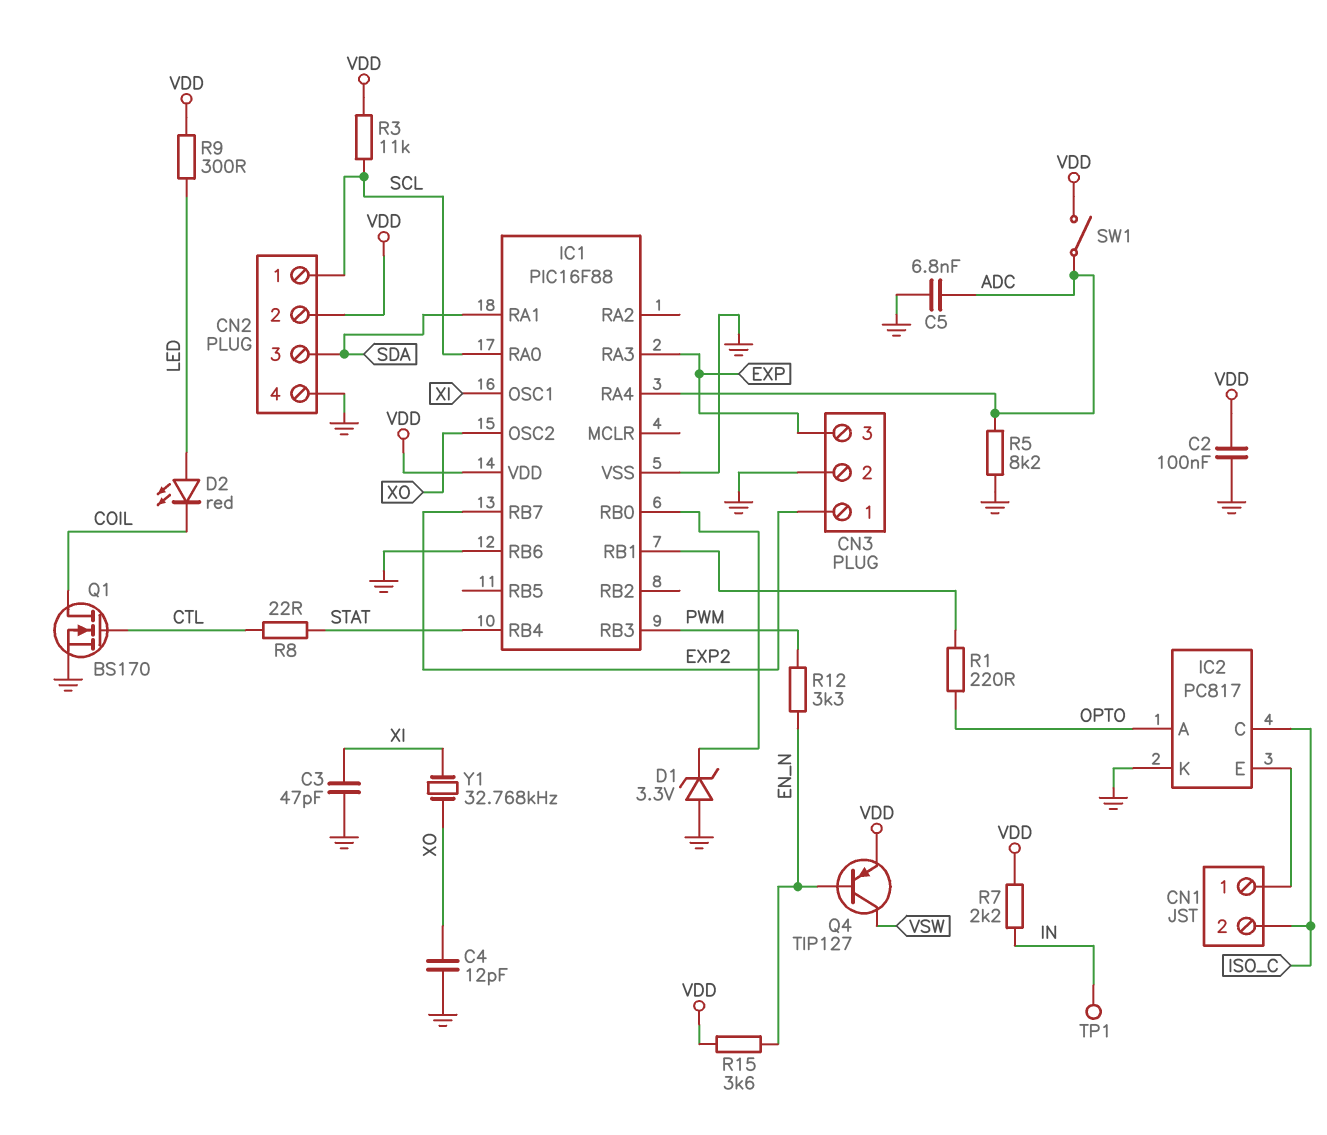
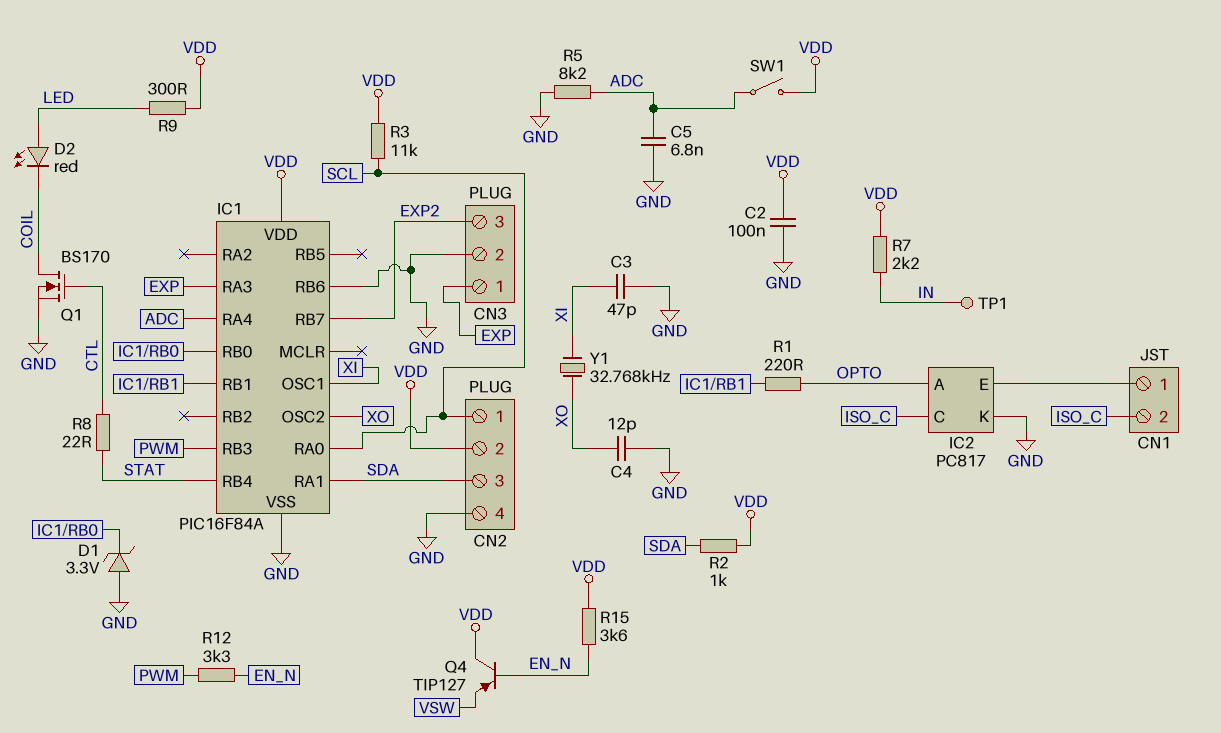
CN3 pin 1: EXP2 -> EXP
CN3 pin 3: EXP -> EXP2
IC1: PIC16F88 -> PIC16F84A
Q4: PNP TIP127 (B EN_N, C VSW, E VDD) -> PNP TIP127 (B EN_N, C VDD, E VSW)
R2: none -> 1k (SDA, VDD)

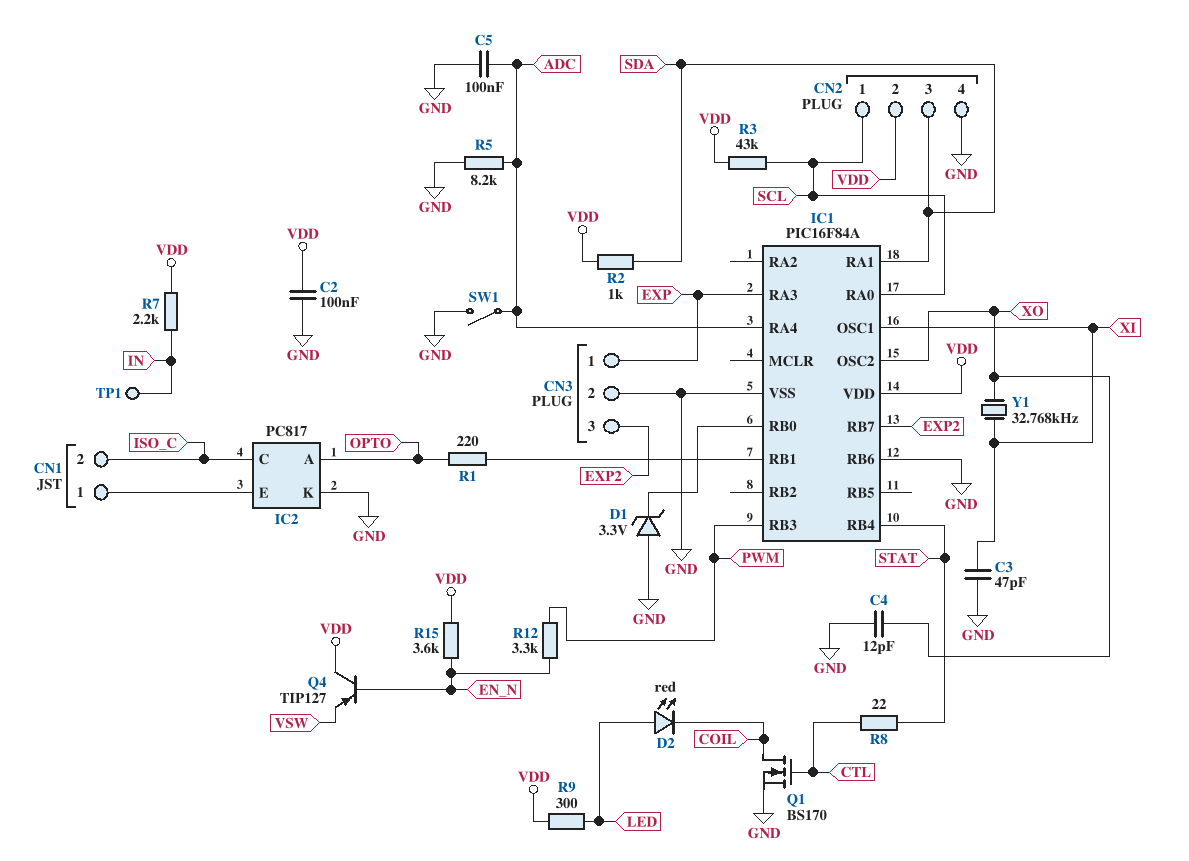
C5: 6.8nF (ADC, GND) -> 100nF (ADC, GND)
R3: 11k (SCL, VDD) -> 43k (SCL, VDD)
SW1: switch (ADC, VDD) -> switch (ADC, GND)

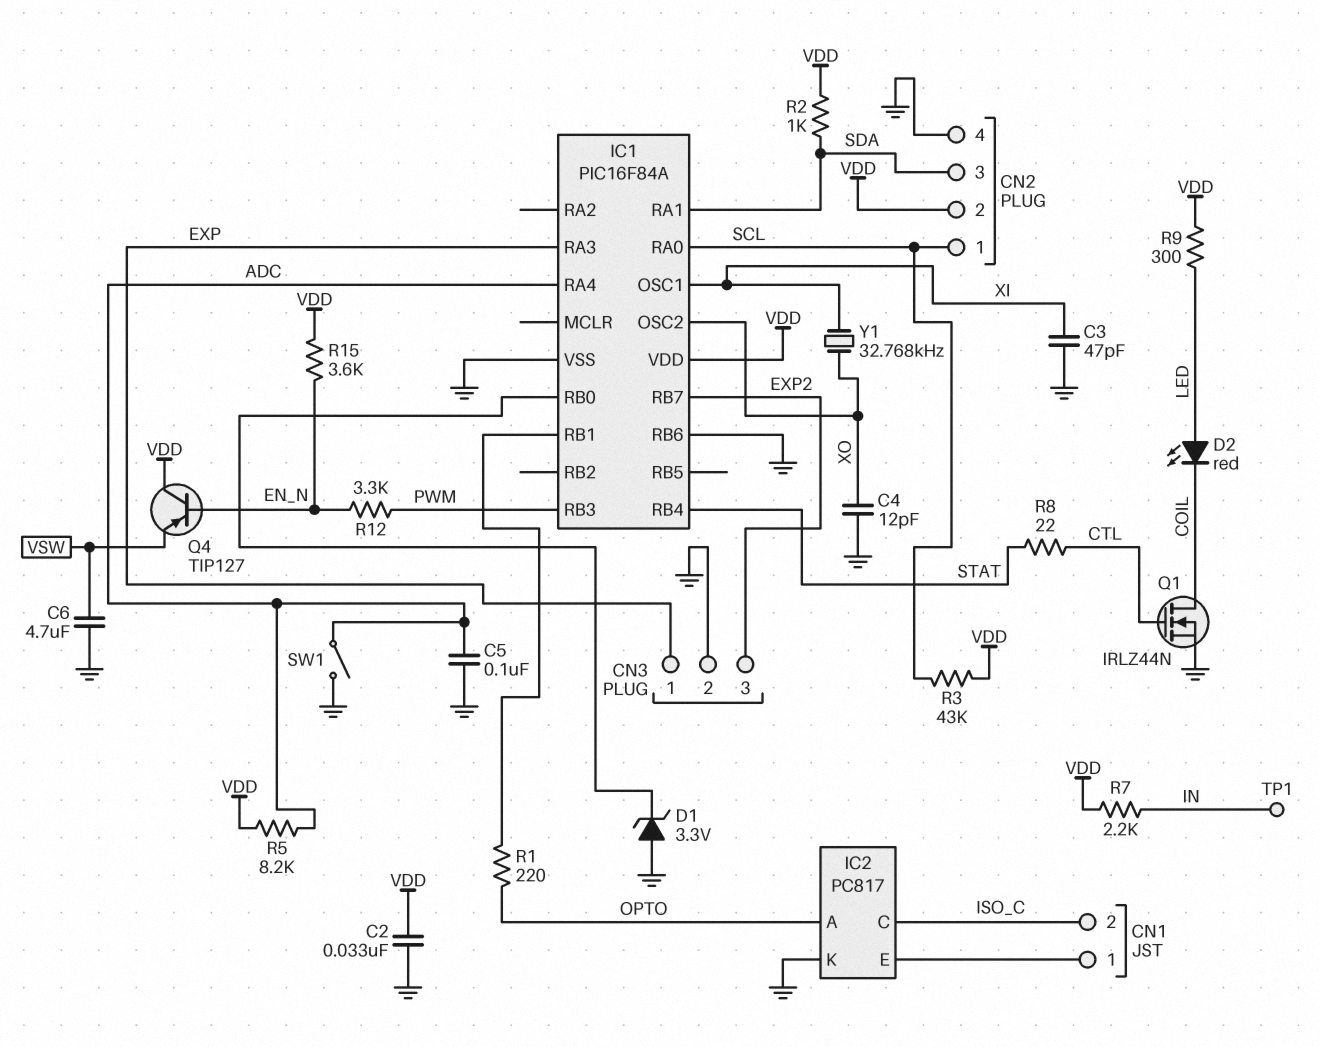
C2: 100nF (GND, VDD) -> 33nF (GND, VDD)
C6: none -> 4.7uF (GND, VSW)
Q1: NMOS BS170 (G CTL, D COIL, S GND) -> NMOS IRLZ44N (G CTL, D COIL, S GND)
R5: 8.2k (ADC, GND) -> 8.2k (ADC, VDD)

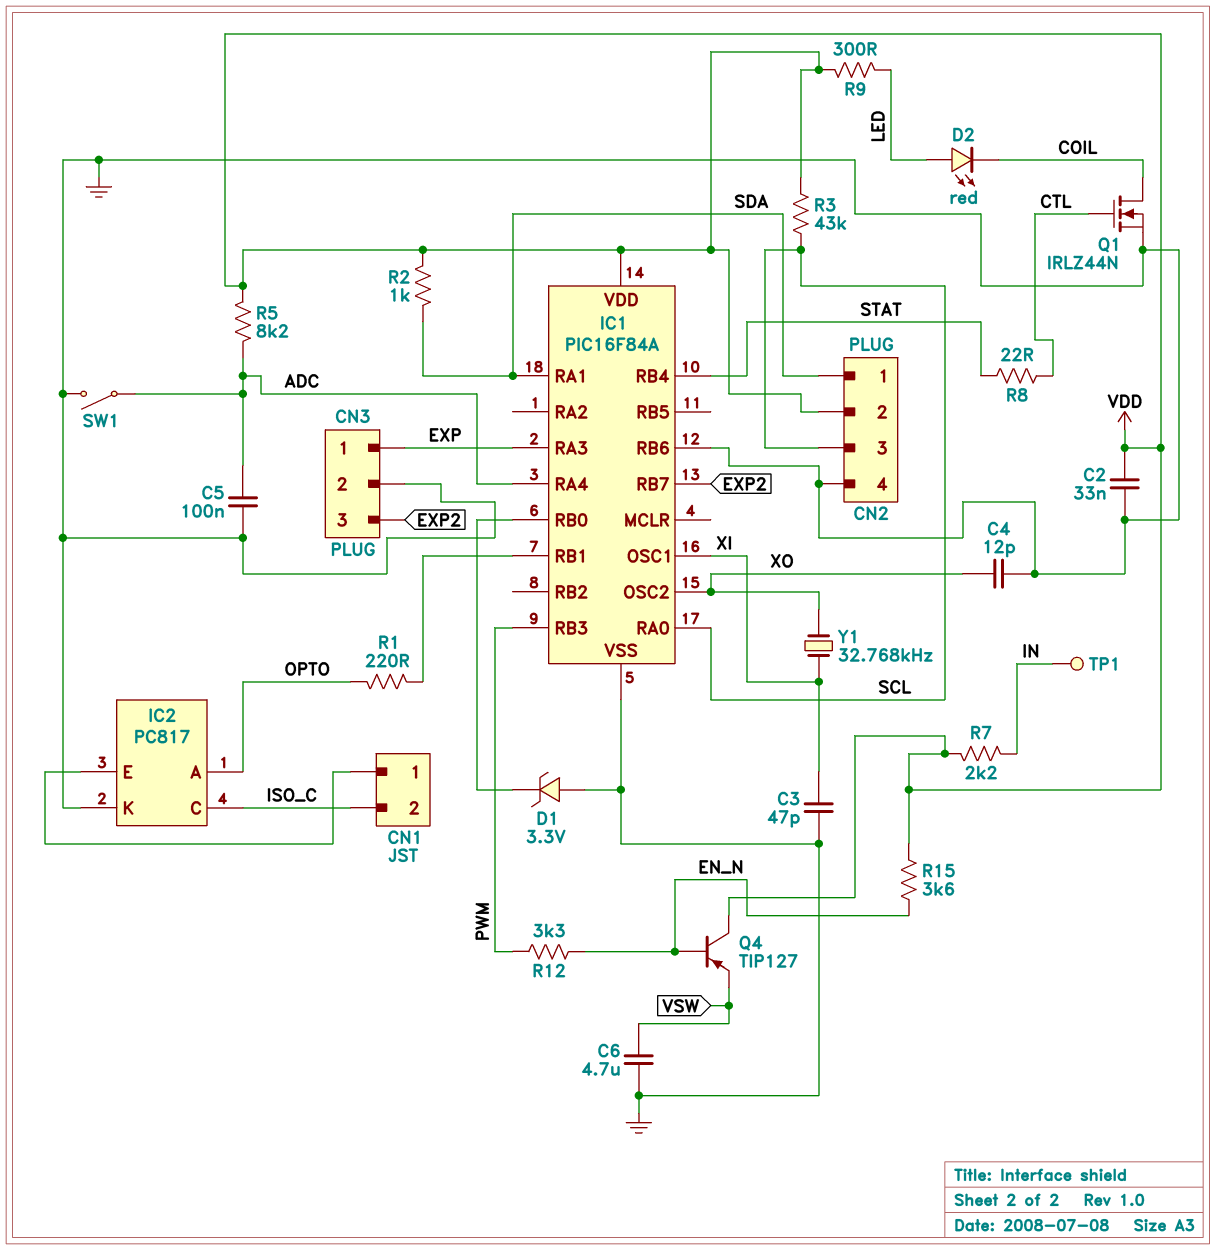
CN2 pin 1: SCL -> SDA
CN2 pin 3: SDA -> SCL

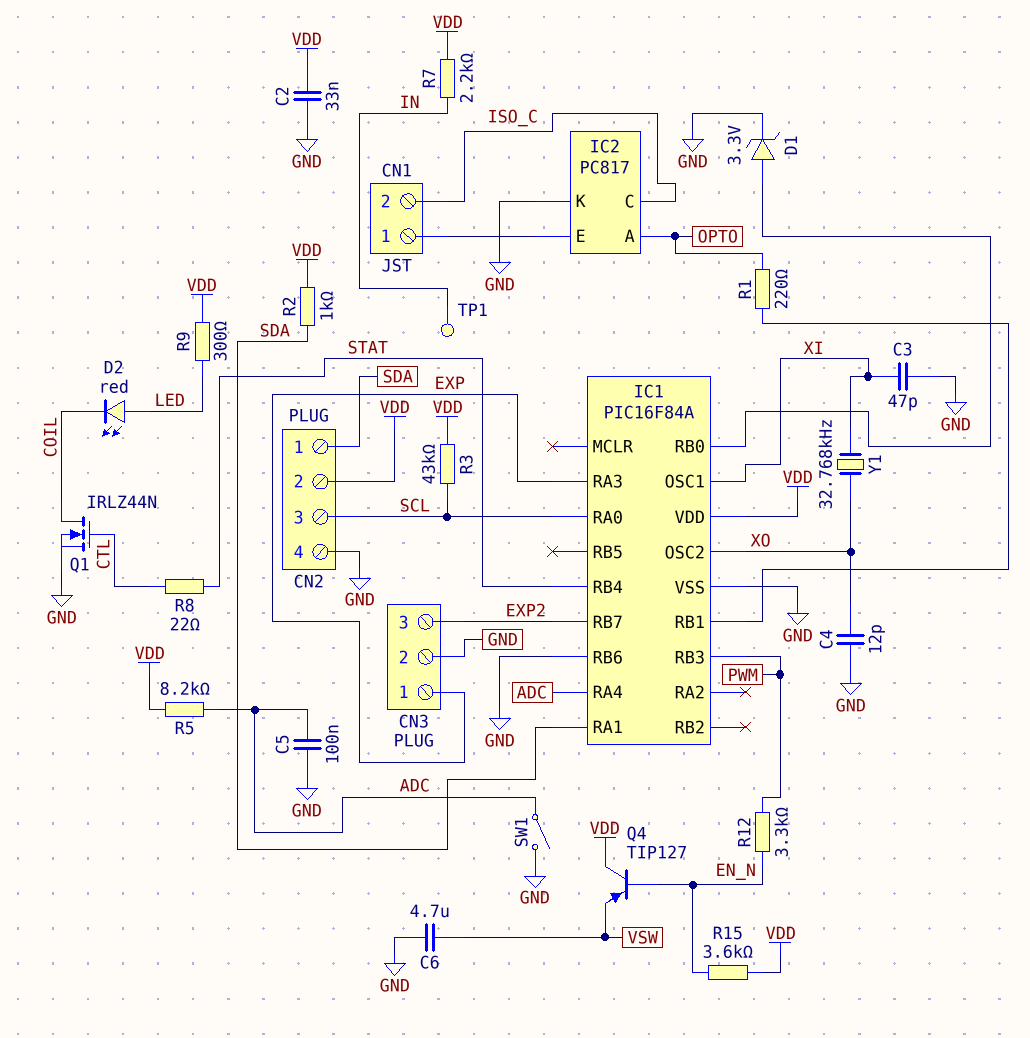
D1: zener 3.3V (A GND, K IC1/RB0) -> zener 3.3V (A IC1/RB0, K GND)

